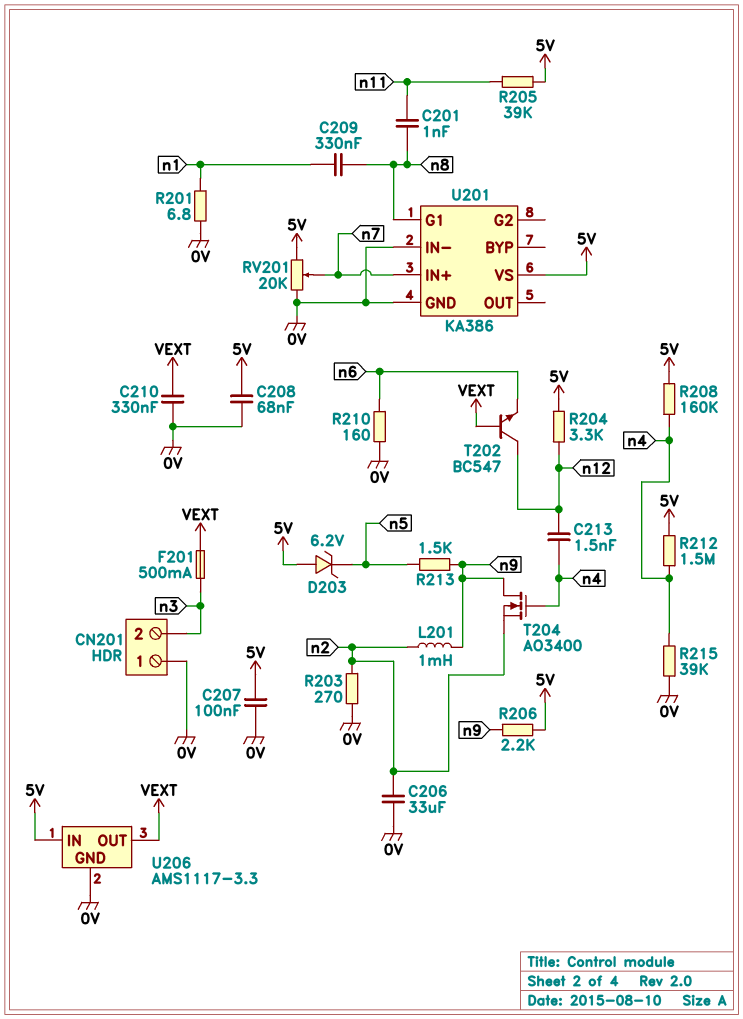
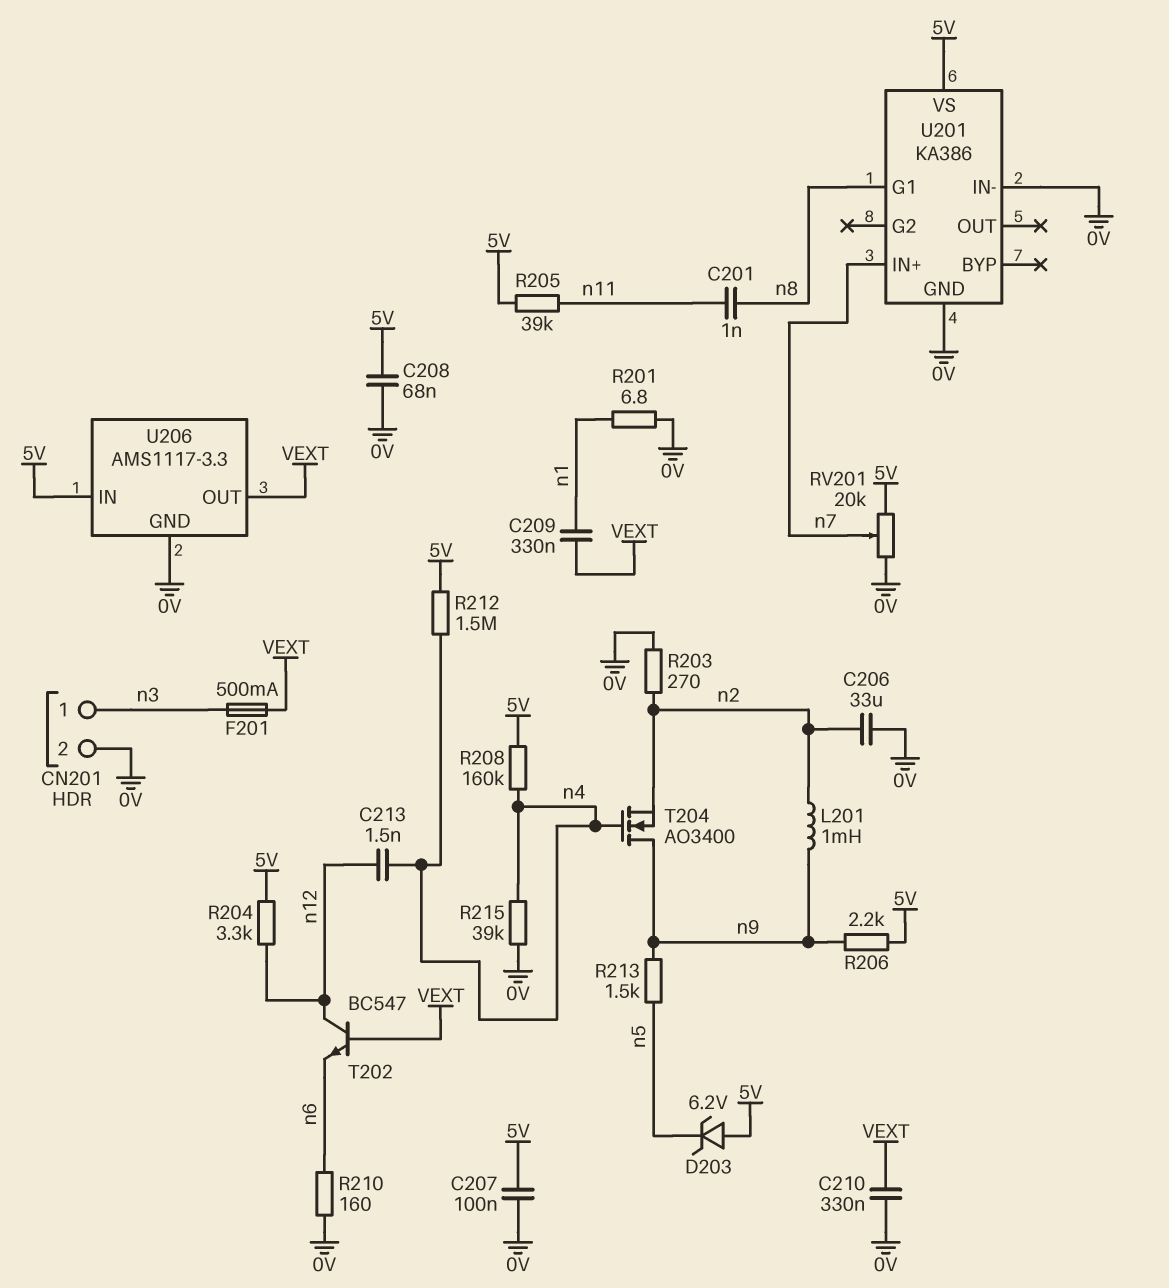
C209: 330nF (n1, n8) -> 330nF (VEXT, n1)
CN201 pin 1: 0V -> n3
CN201 pin 2: n3 -> 0V

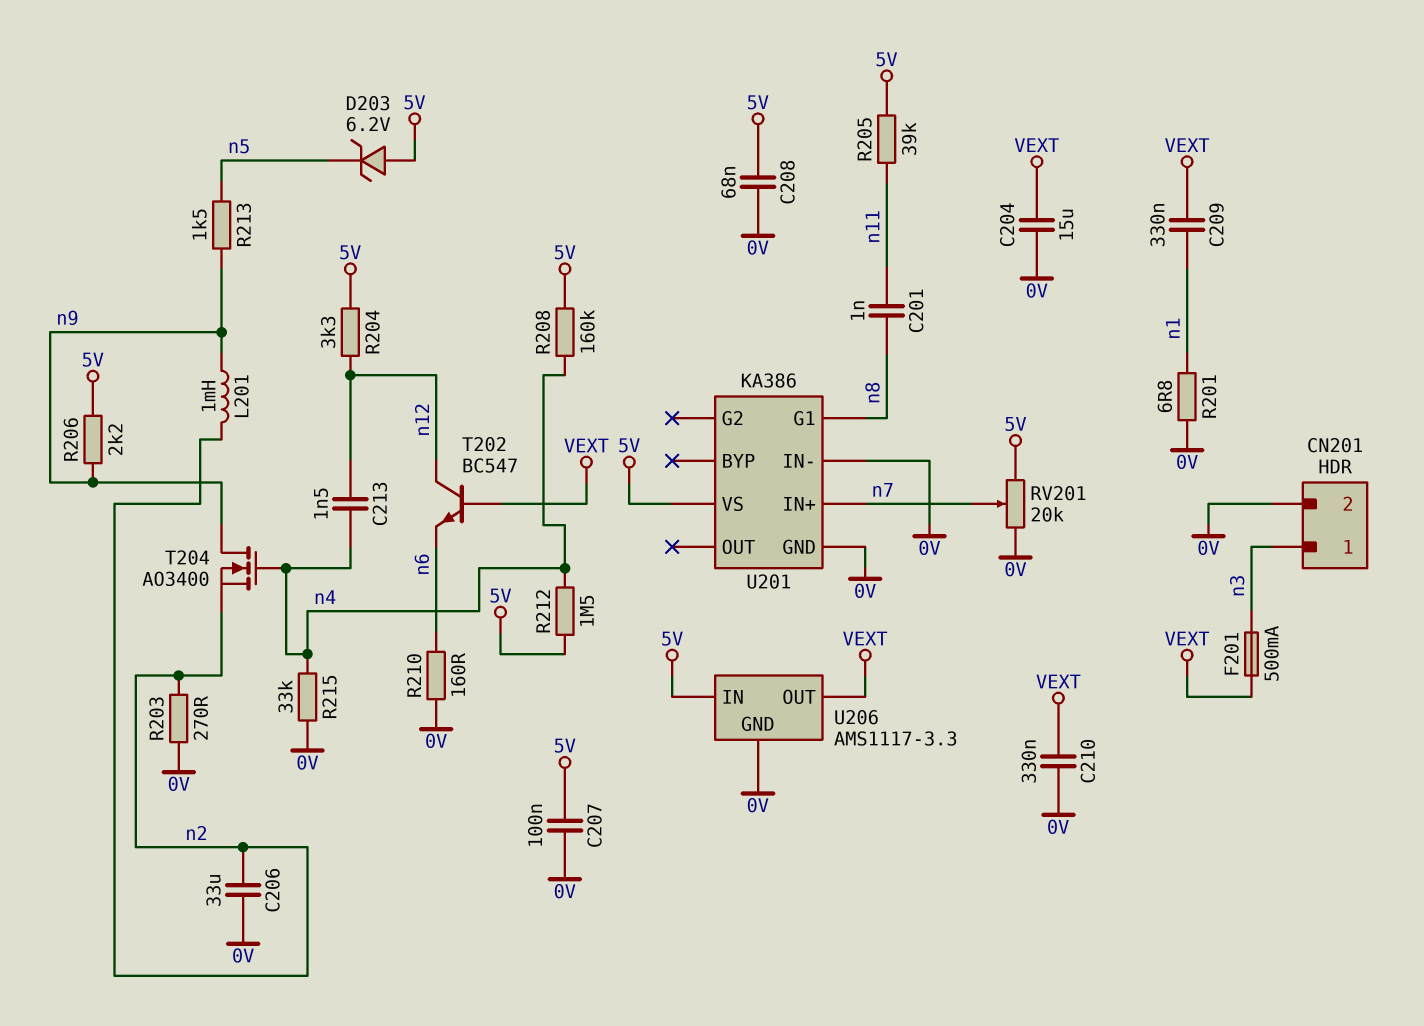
C204: none -> 15uF (0V, VEXT)
R215: 39k (0V, n4) -> 33k (0V, n4)

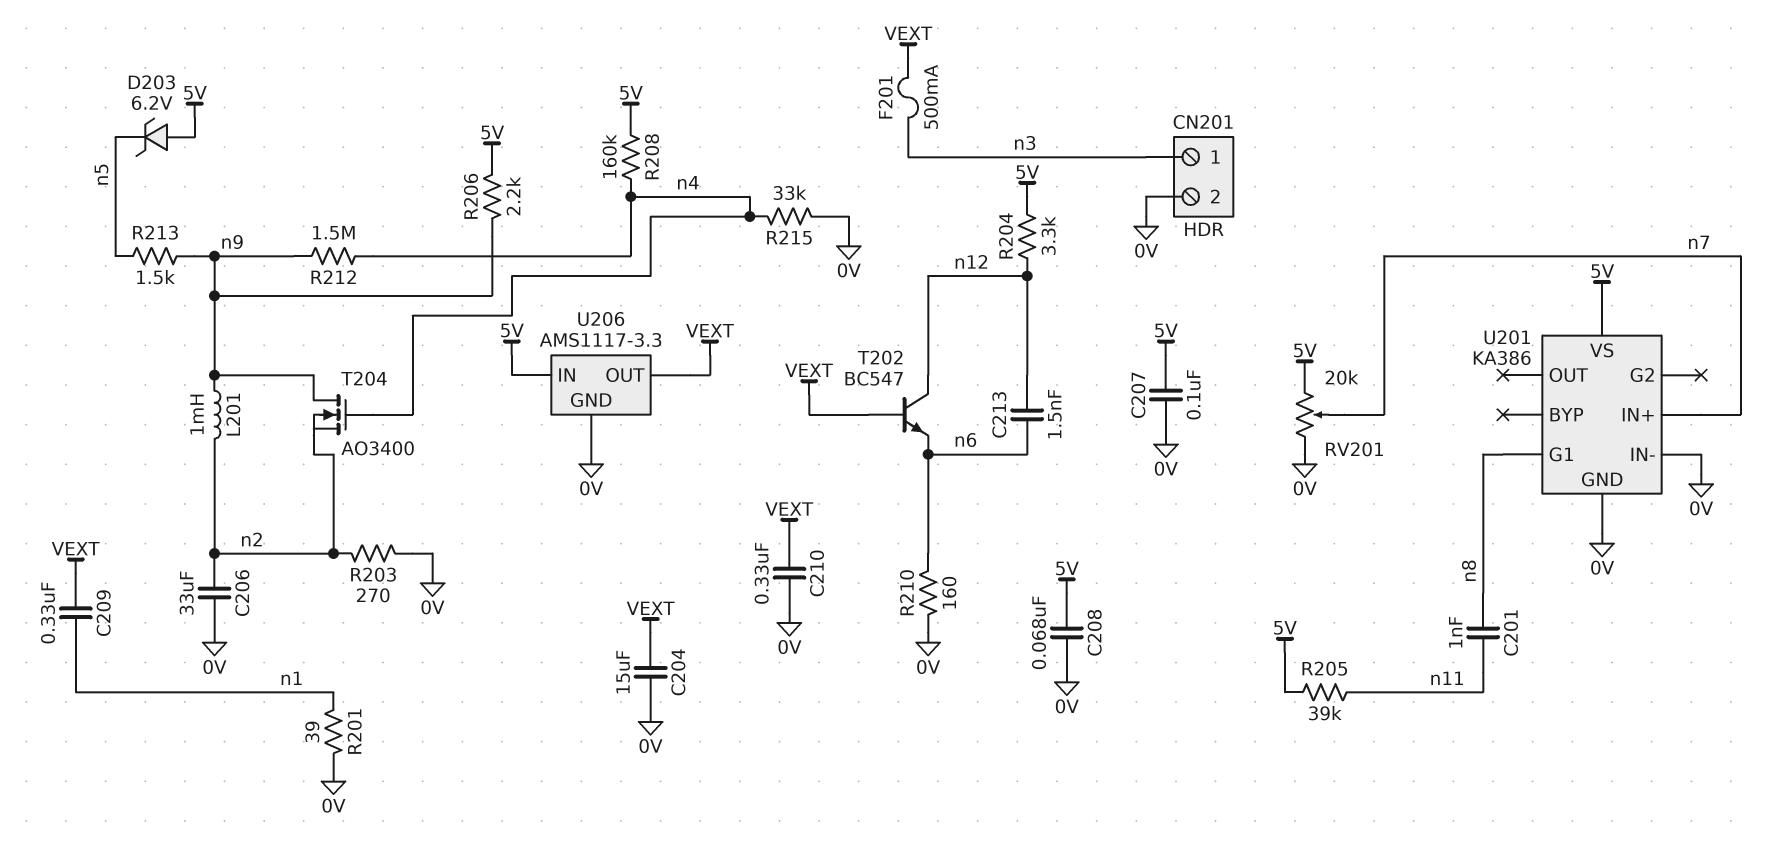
C213: 1.5nF (n4, n12) -> 1.5nF (n6, n12)
R201: 6.8 (0V, n1) -> 39 (0V, n1)
R212: 1.5M (5V, n4) -> 1.5M (n4, n9)

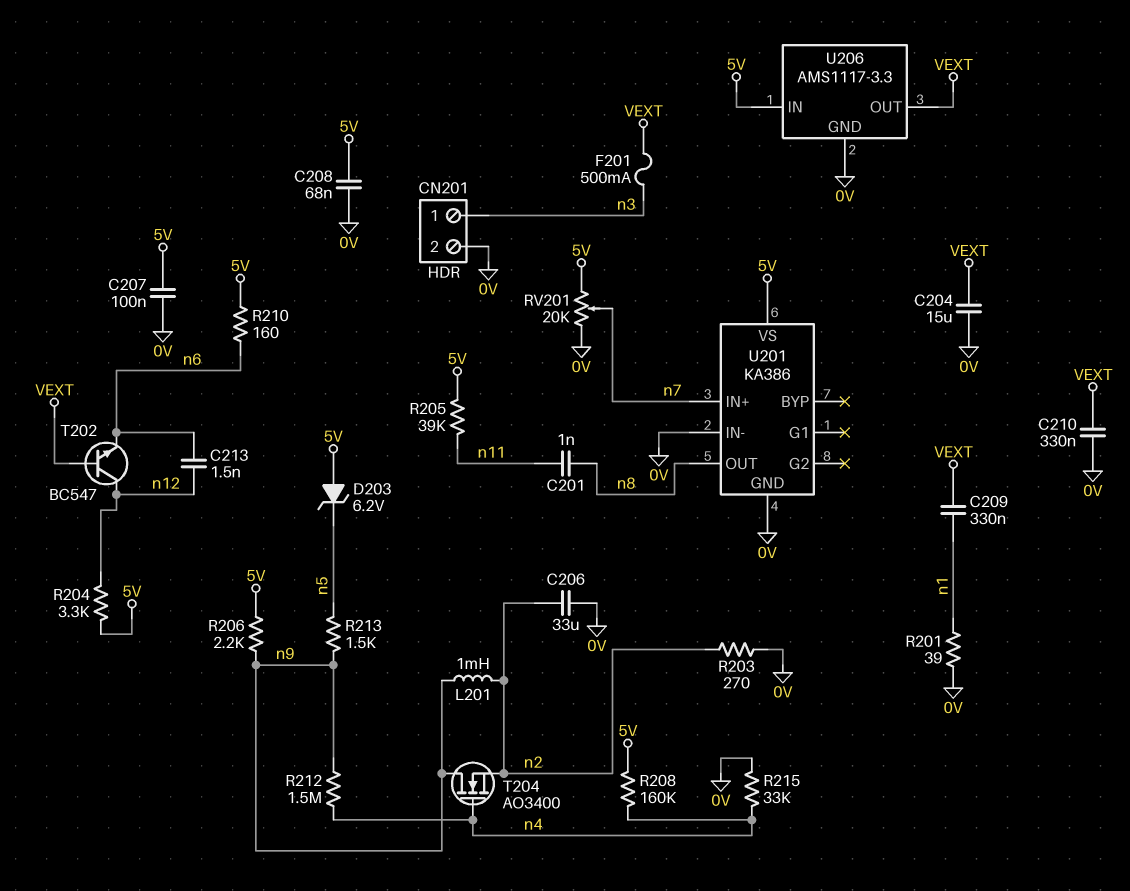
R210: 160 (0V, n6) -> 160 (5V, n6)
U201 pin G1: n8 -> none
U201 pin OUT: none -> n8

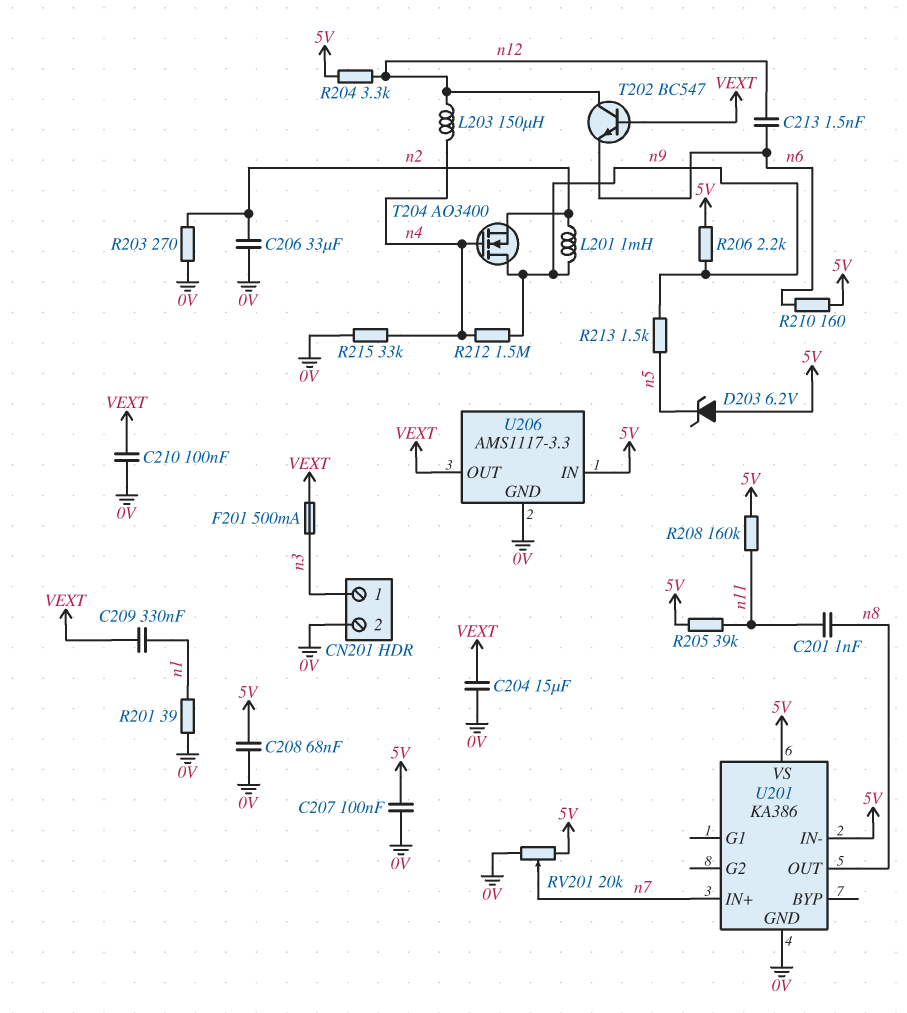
C210: 330nF (0V, VEXT) -> 100nF (0V, VEXT)
L203: none -> 150uH (n4, n12)
R208: 160k (5V, n4) -> 160k (5V, n11)
U201 pin IN-: 0V -> 5V

